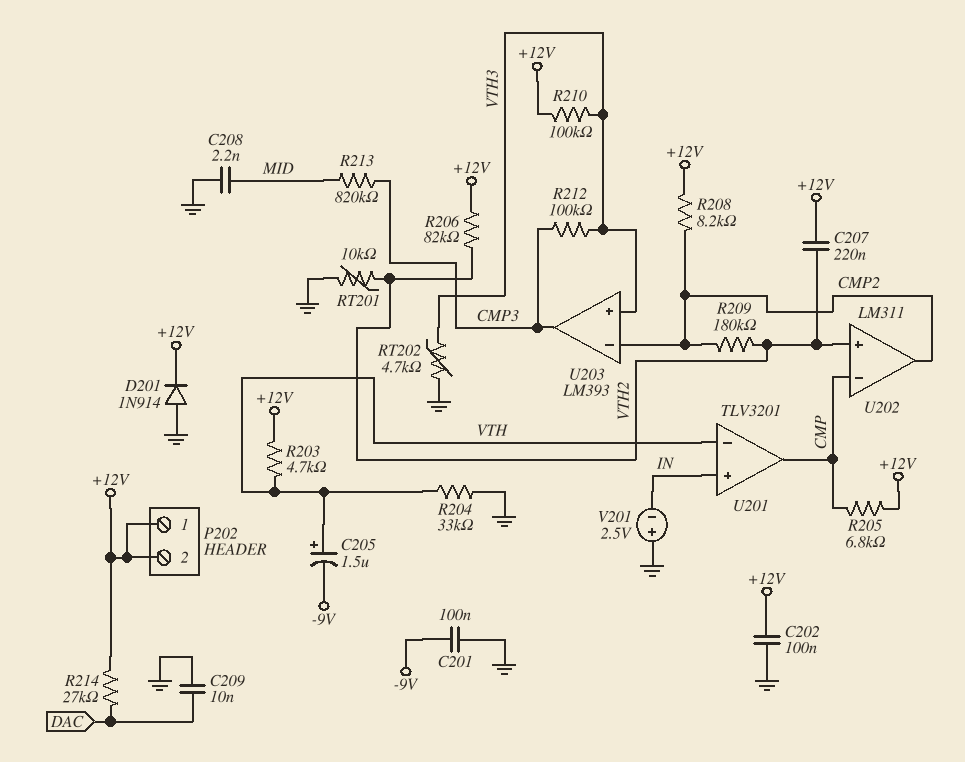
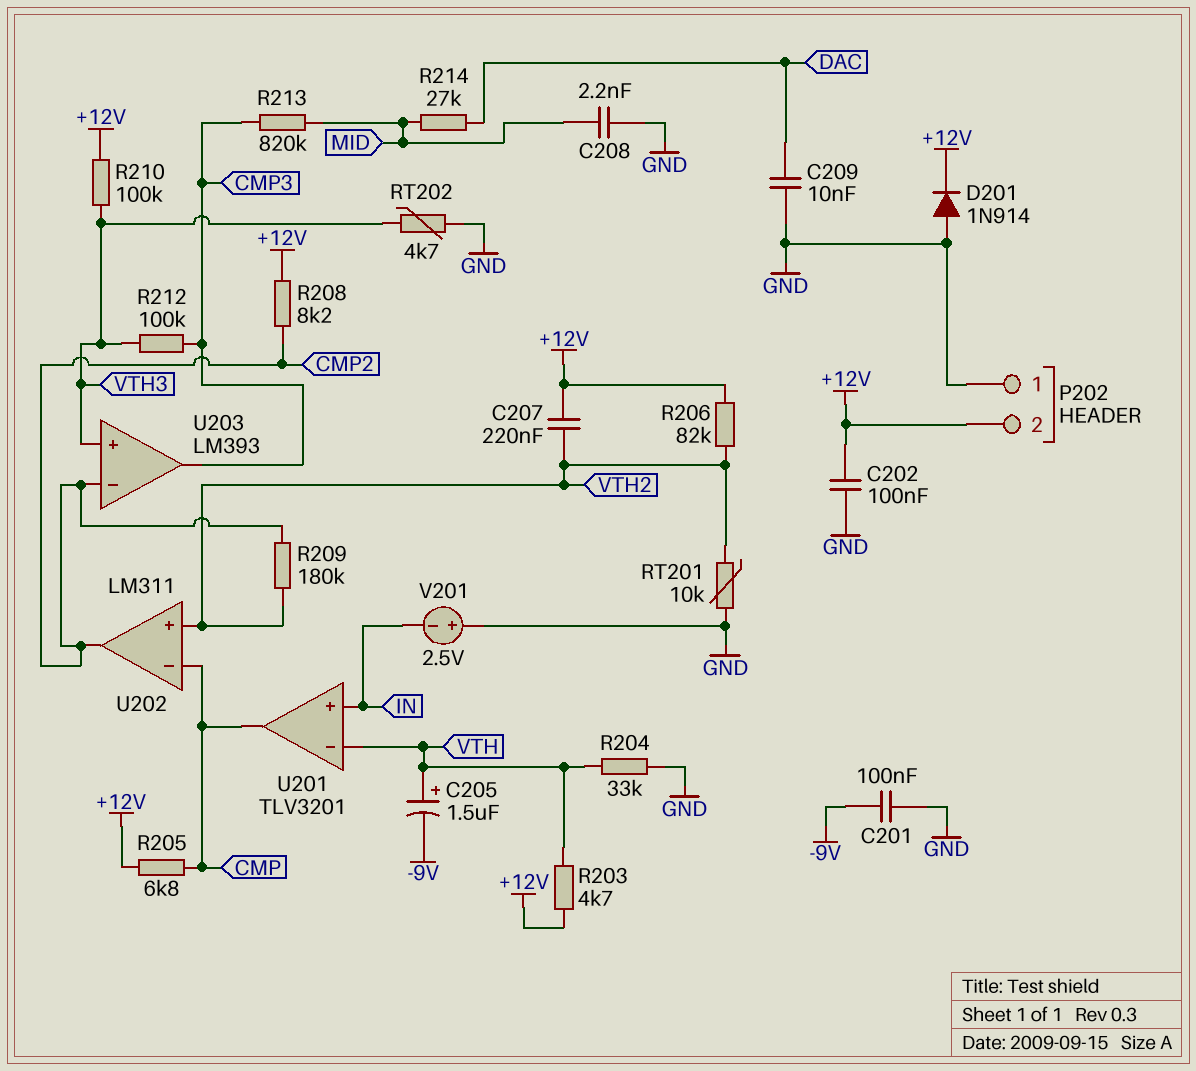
P202 pin 1: +12V -> GND
R214: 27k (+12V, DAC) -> 27k (DAC, MID)

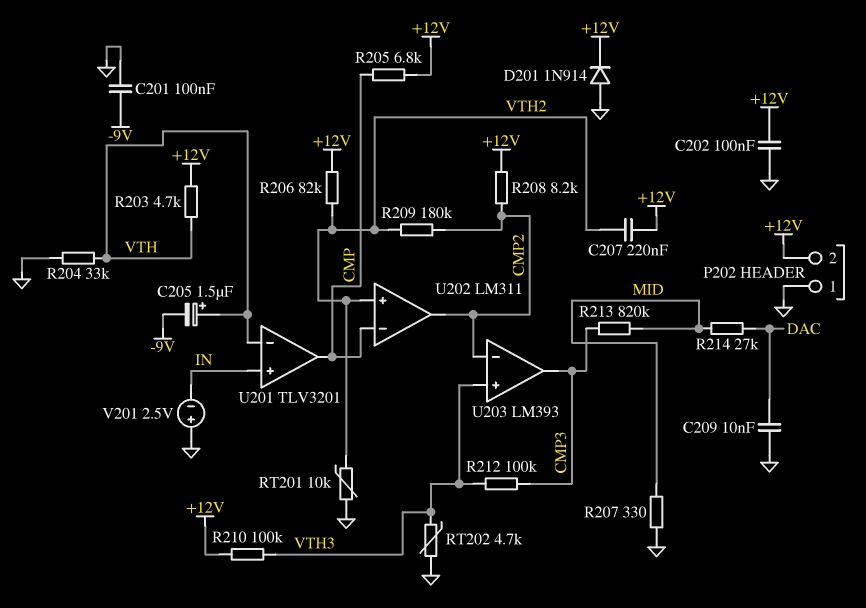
C208: 2.2nF (GND, MID) -> none
R207: none -> 330 (GND, MID)

